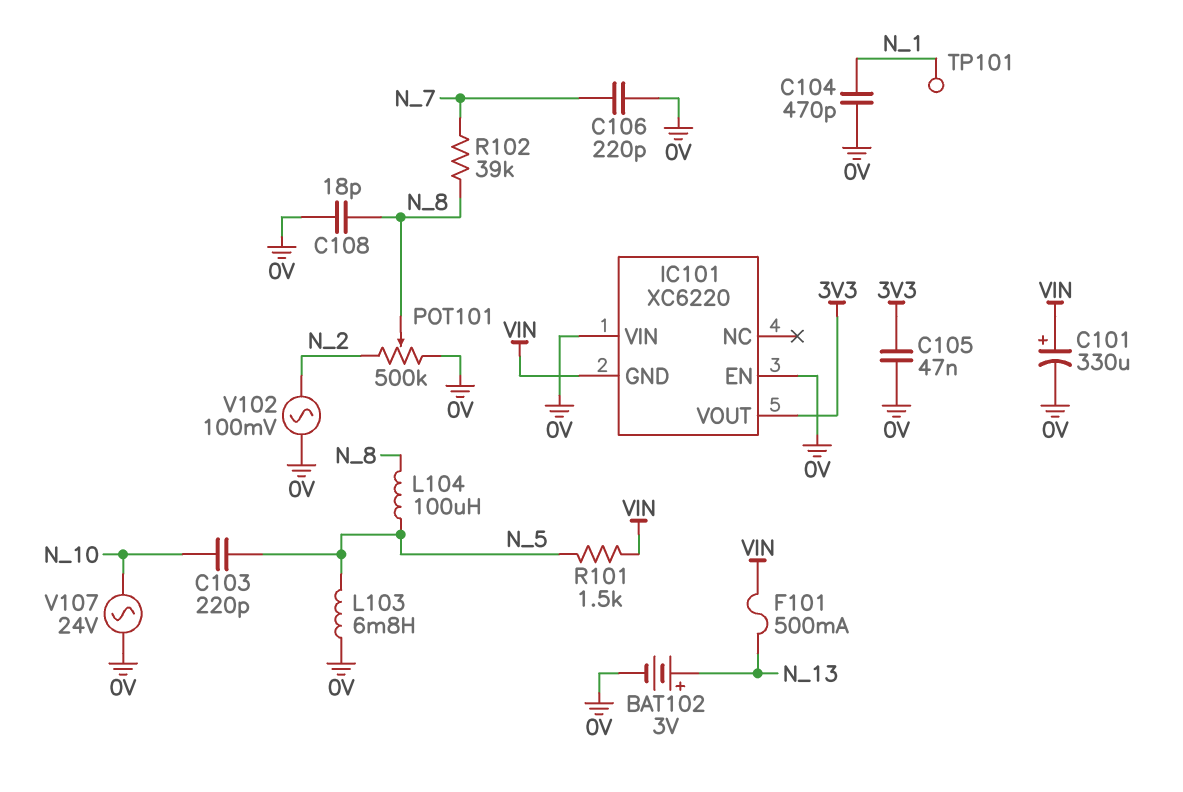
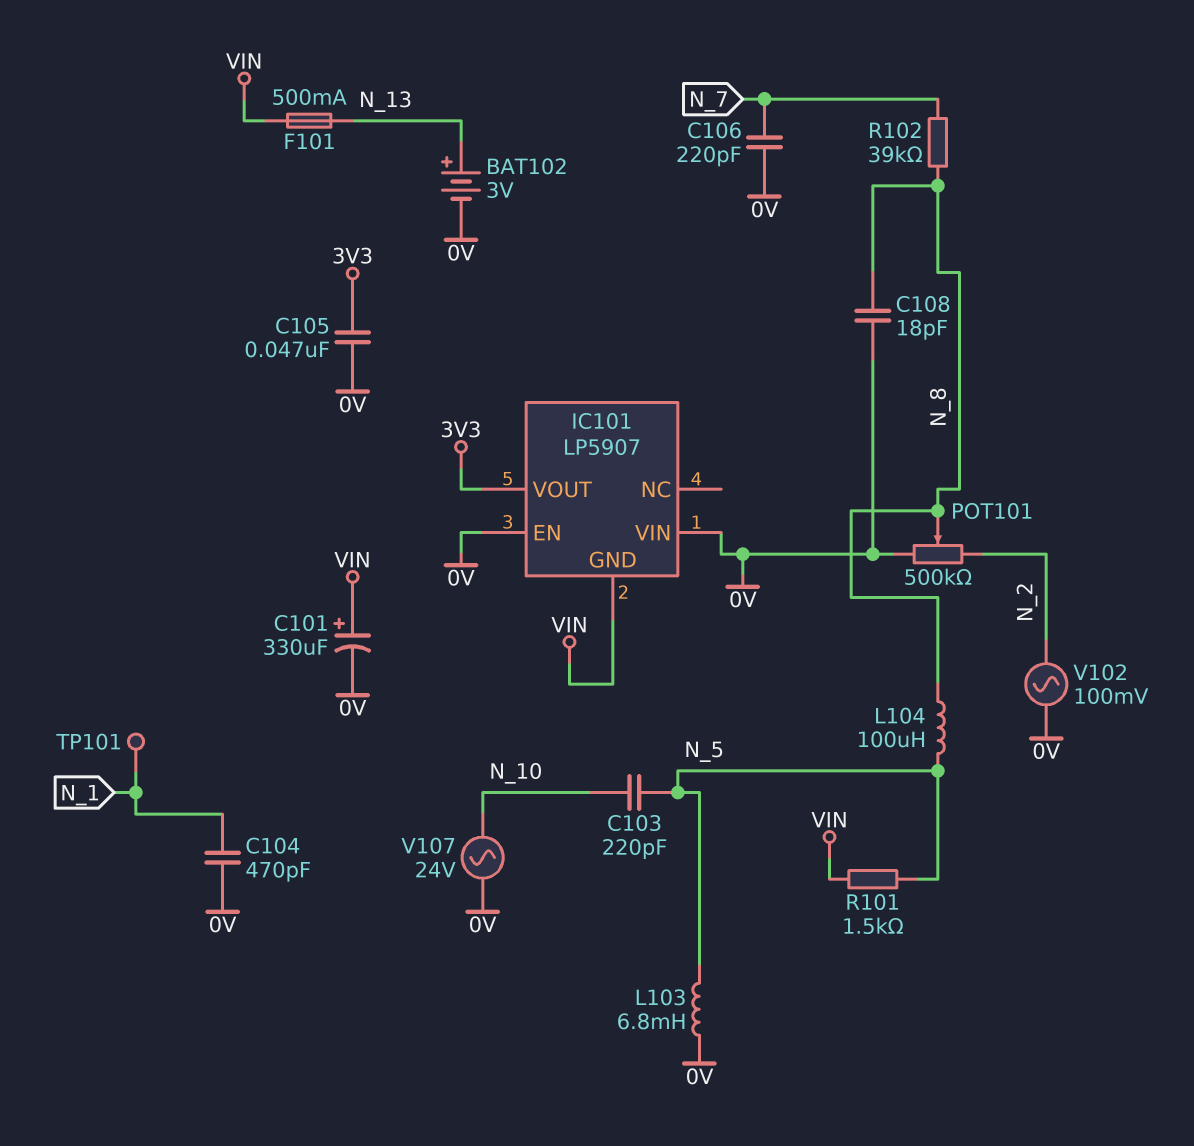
IC101: XC6220 -> LP5907

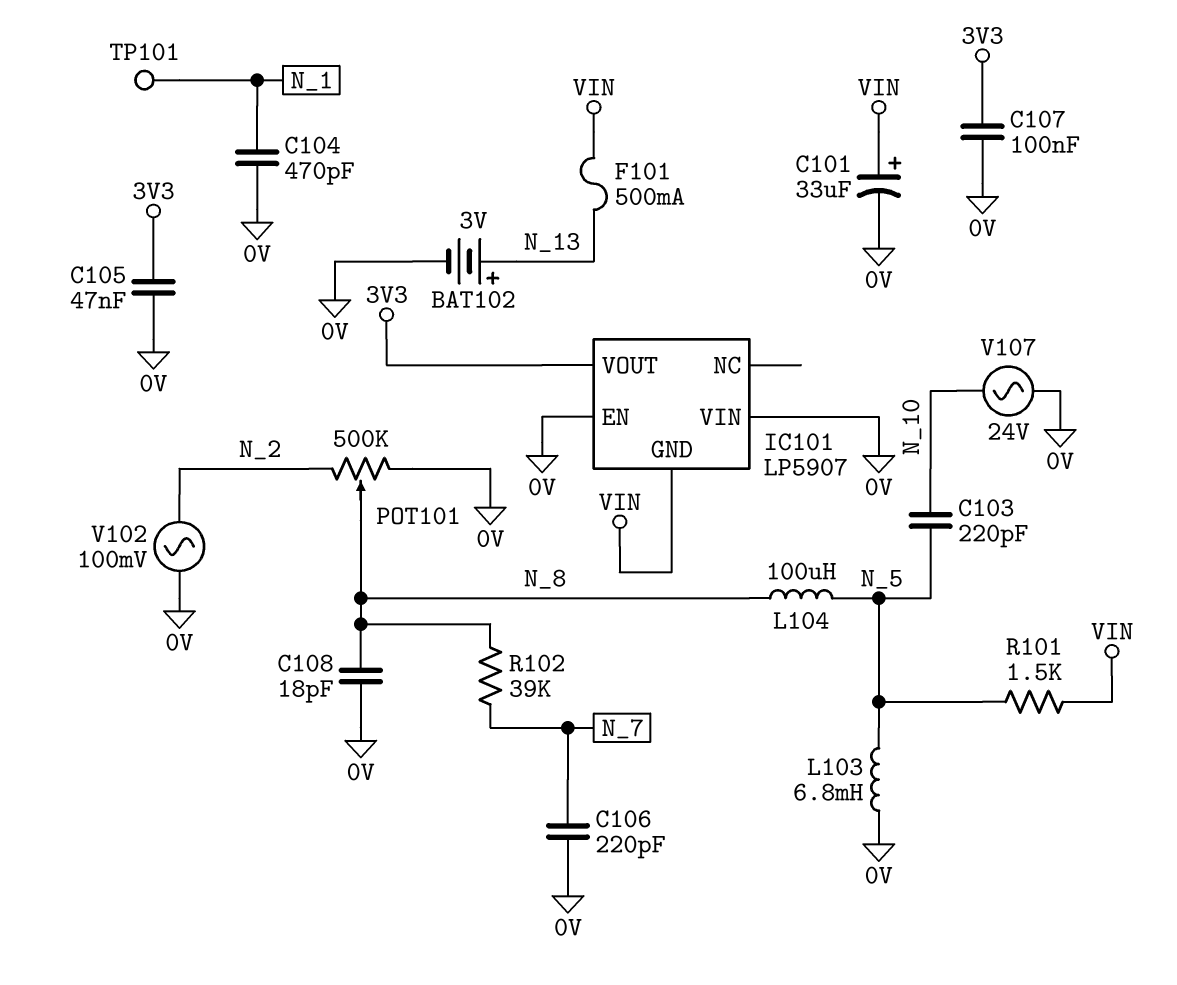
C101: 330uF (plus VIN, minus 0V) -> 33uF (plus VIN, minus 0V)
C107: none -> 100nF (0V, 3V3)

